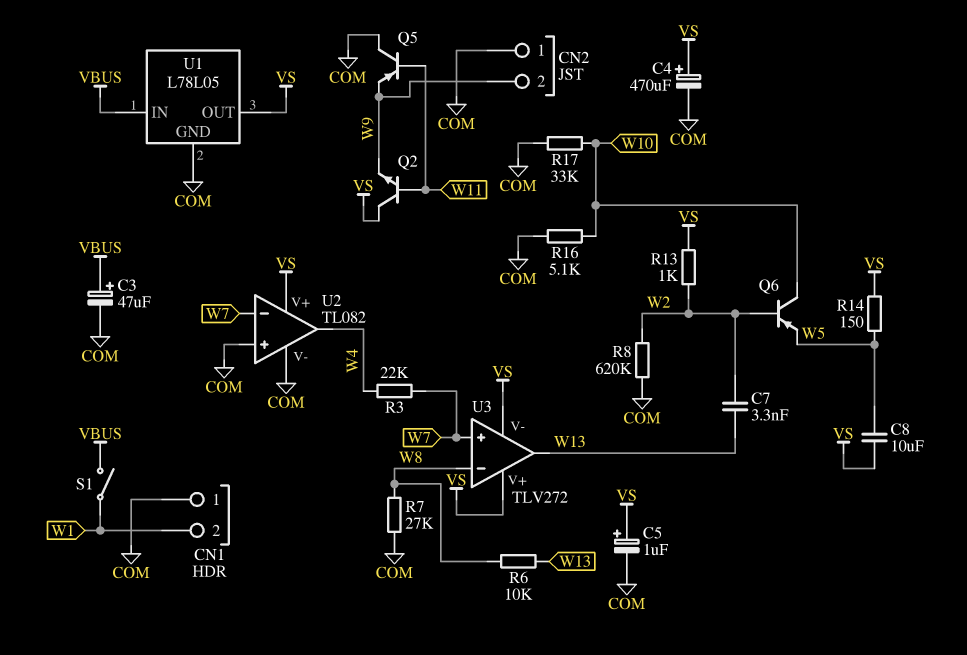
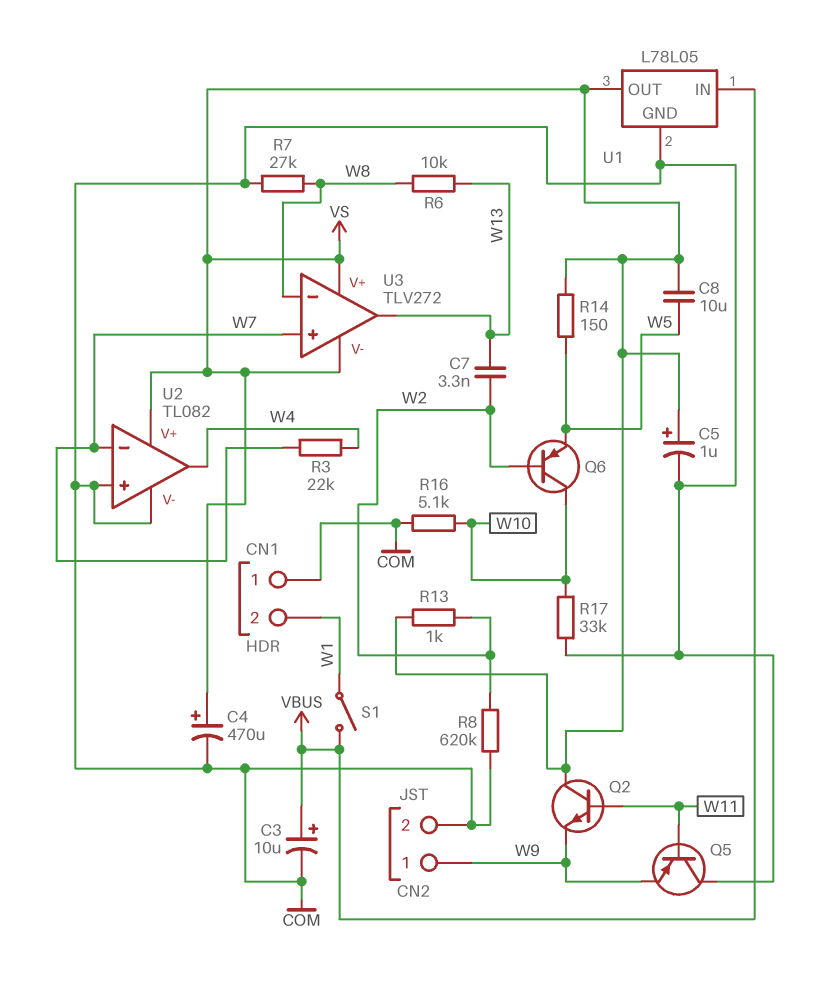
C3: 47uF (plus VBUS, minus COM) -> 10uF (plus VBUS, minus COM)
CN2 pin 1: COM -> W9
CN2 pin 2: W9 -> COM

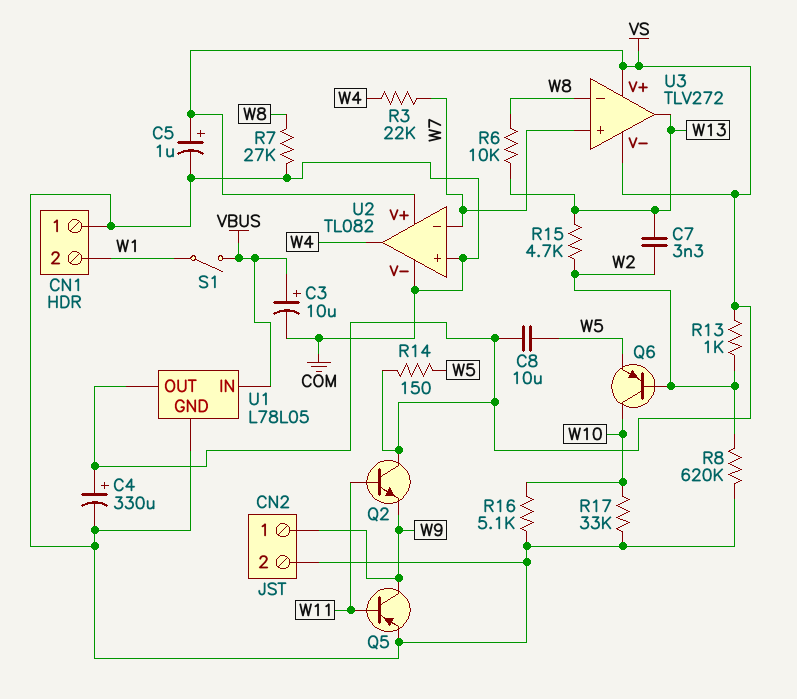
C4: 470uF (plus VS, minus COM) -> 330uF (plus VS, minus COM)
Q5: PNP (B W11, C COM, E W9) -> PNP (B W11, C W9, E COM)
R15: none -> 4.7k (W2, W13)

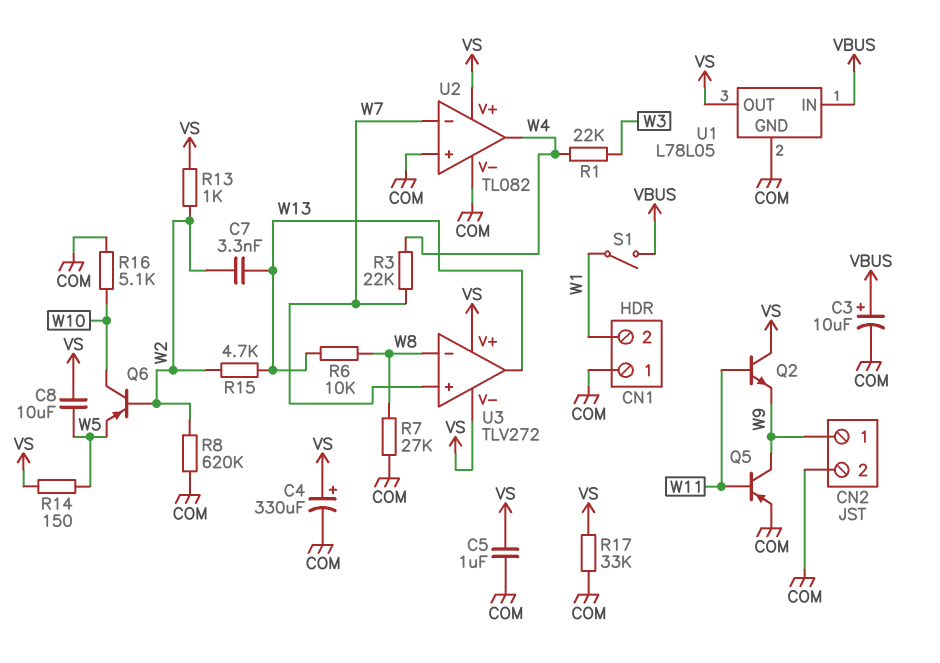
C5: 1uF (plus VS, minus COM) -> 1uF (COM, VS)
R1: none -> 22k (W3, W4)
R17: 33k (COM, W10) -> 33k (COM, VS)

